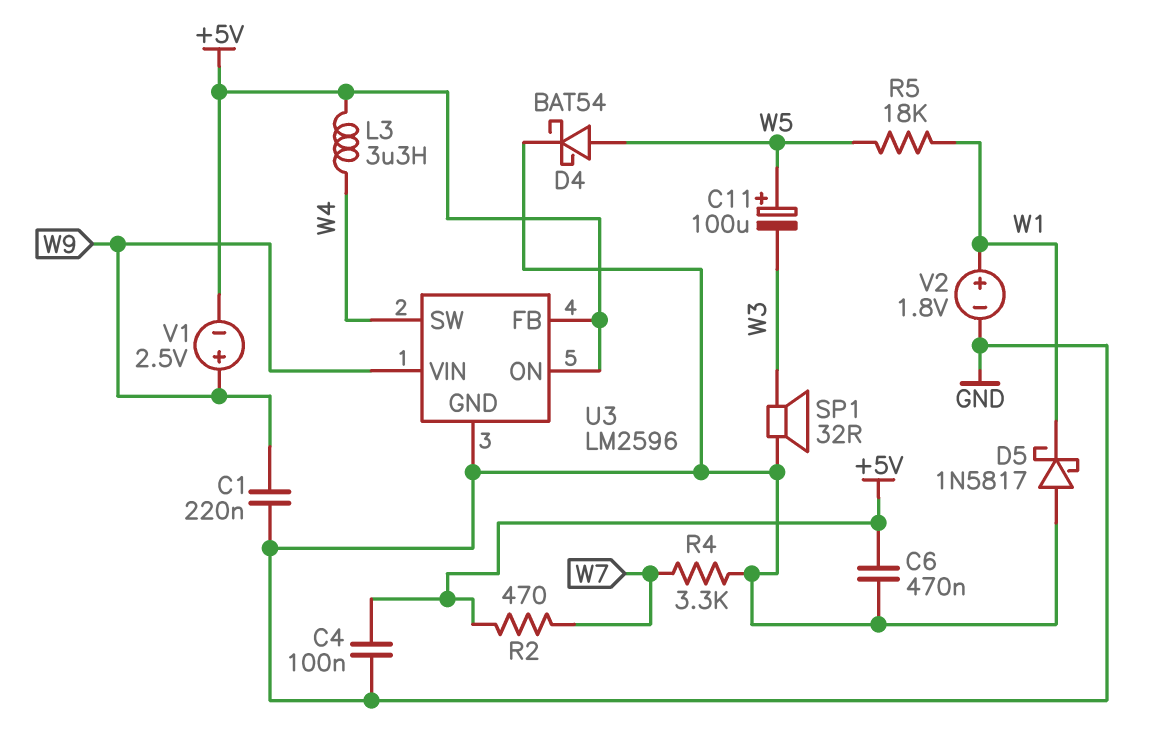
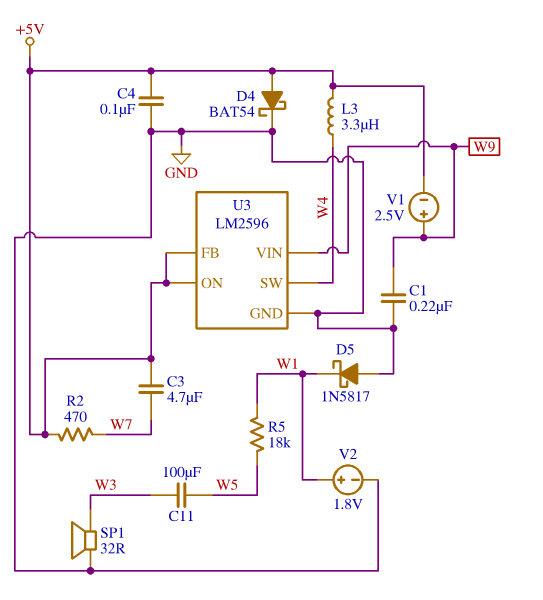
C3: none -> 4.7uF (+5V, W7)
C6: 470nF (+5V, GND) -> none
C11: 100uF (plus W5, minus W3) -> 100uF (W3, W5)
D4: schottky BAT54 (A W5, K GND) -> schottky BAT54 (A +5V, K GND)
R4: 3.3k (GND, W7) -> none

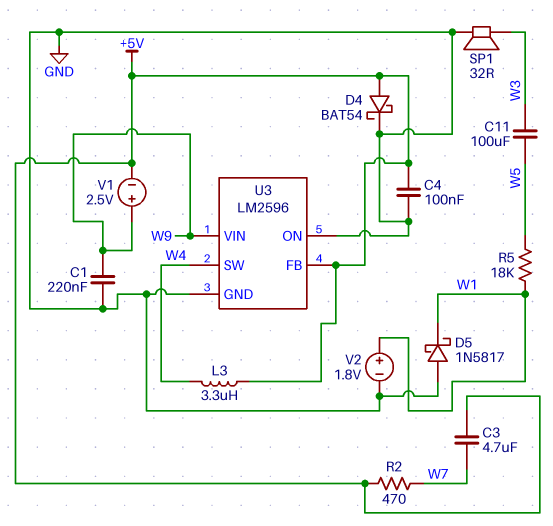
U3 pin ON: +5V -> GND

